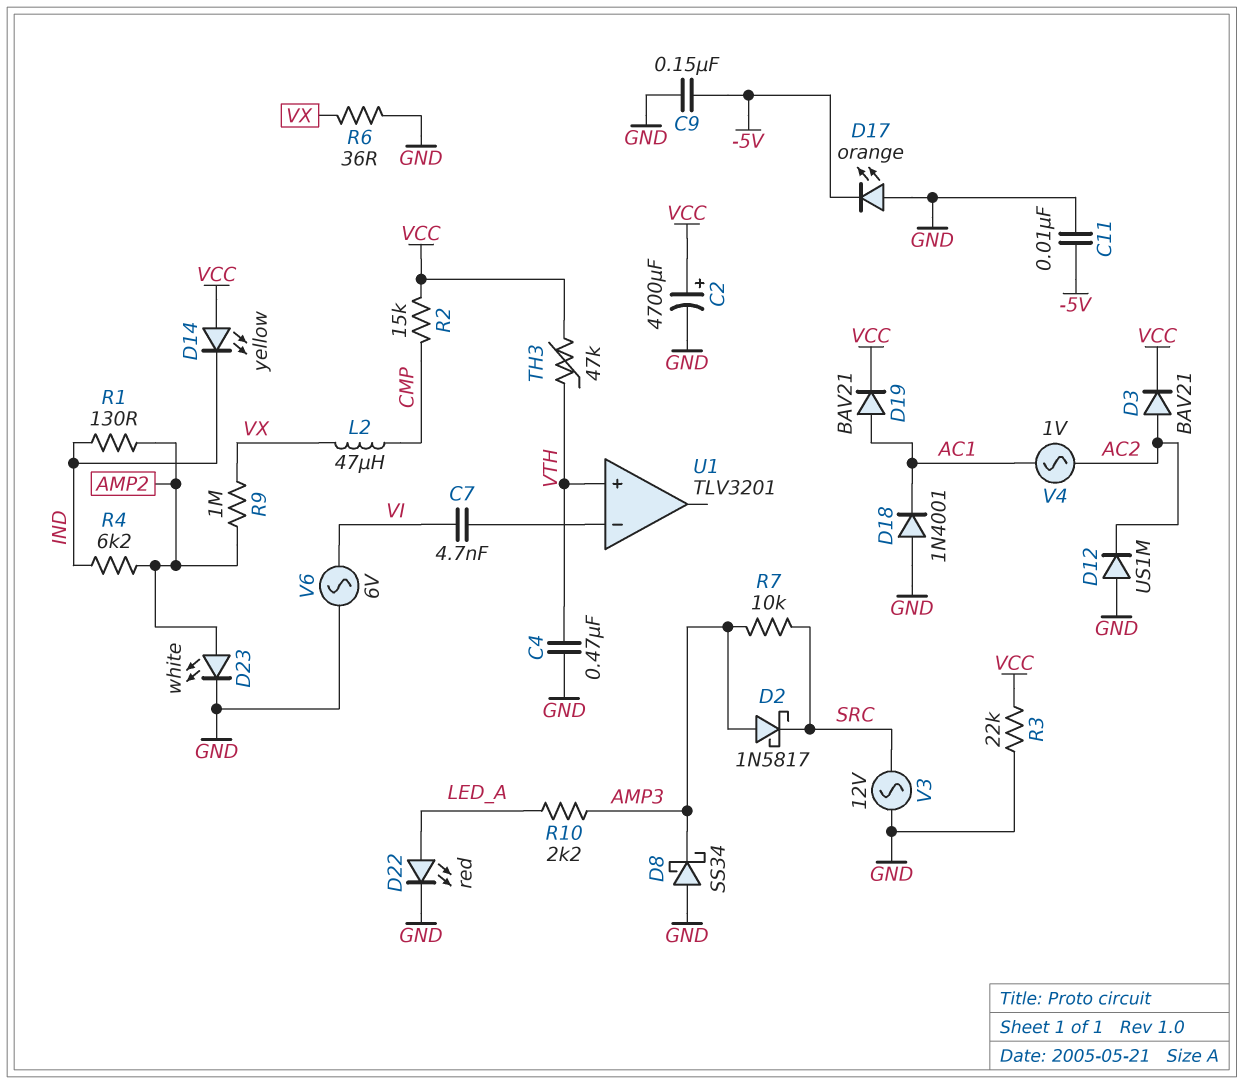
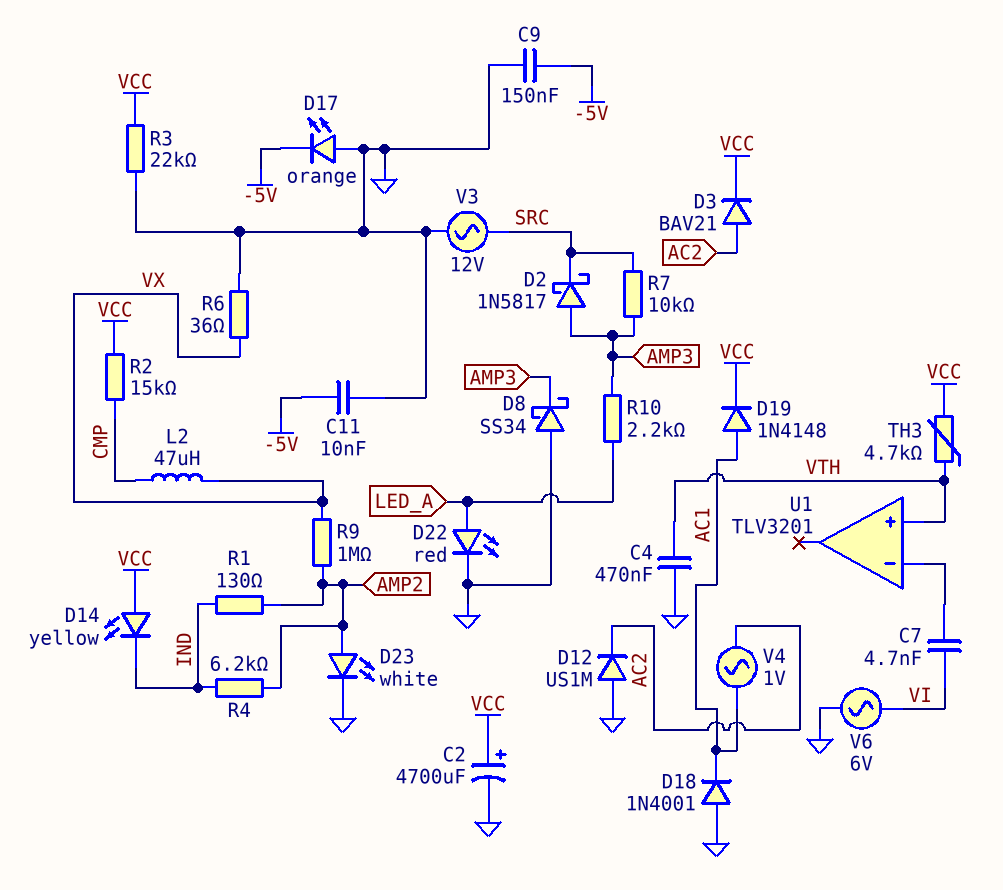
D19: diode BAV21 (A AC1, K VCC) -> diode 1N4148 (A AC1, K VCC)
TH3: 47k (VCC, VTH) -> 4.7k (VCC, VTH)

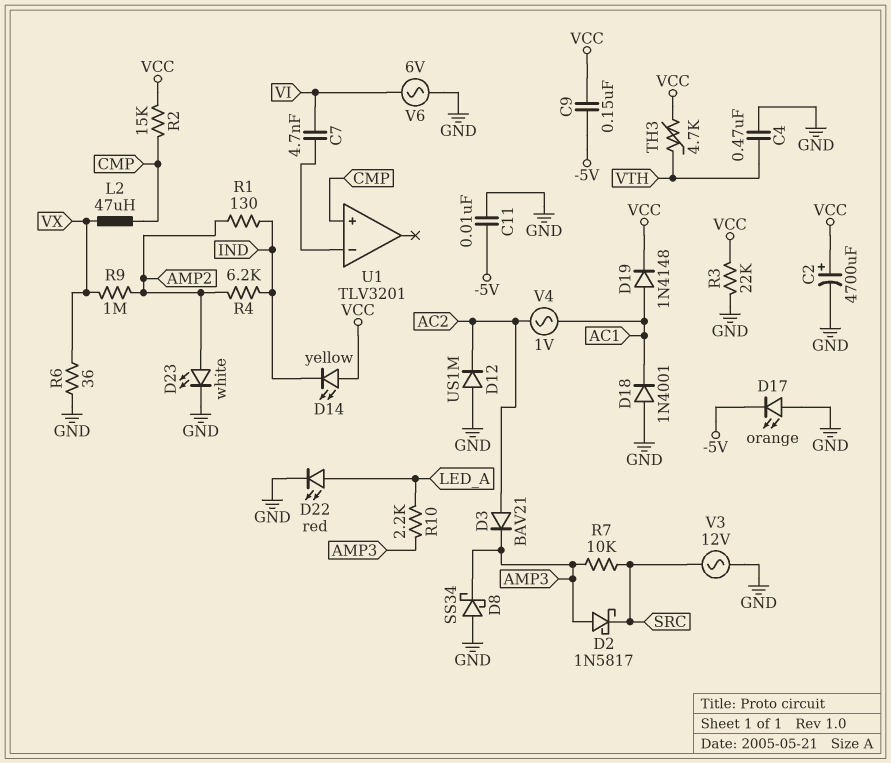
C9: 150nF (-5V, GND) -> 150nF (-5V, VCC)
D3: diode BAV21 (A AC2, K VCC) -> diode BAV21 (A AC2, K AMP3)
U1 pin in+: VTH -> CMP

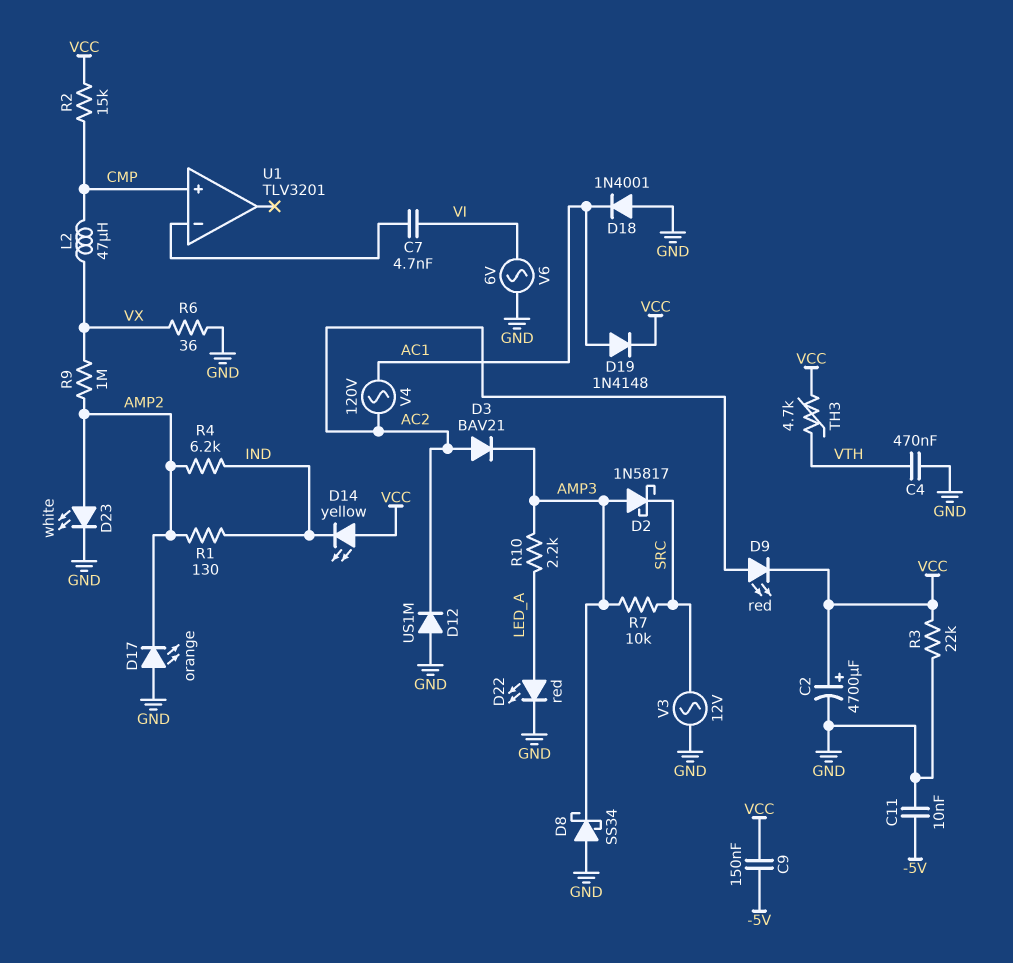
D9: none -> LED red (A AC2, K VCC)
D17: LED orange (A GND, K -5V) -> LED orange (A GND, K AMP2)
V4: AC 1V (AC1, AC2) -> AC 120V (AC1, AC2)

